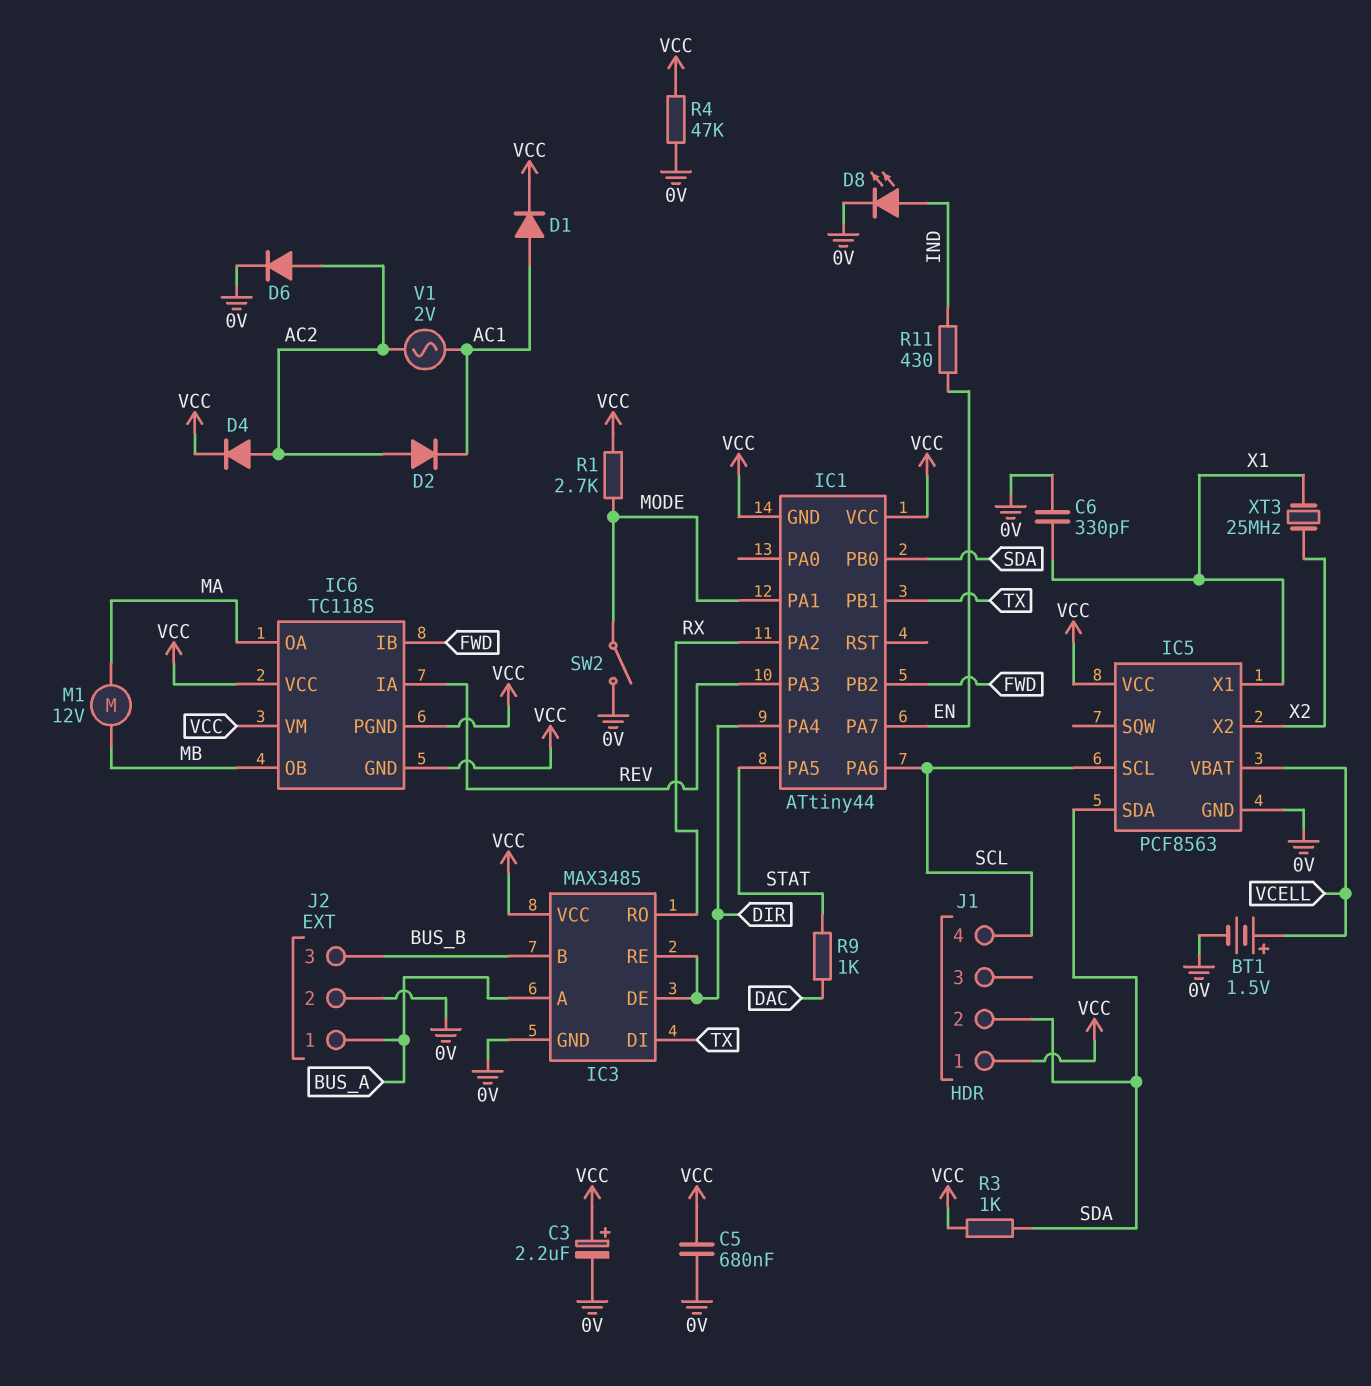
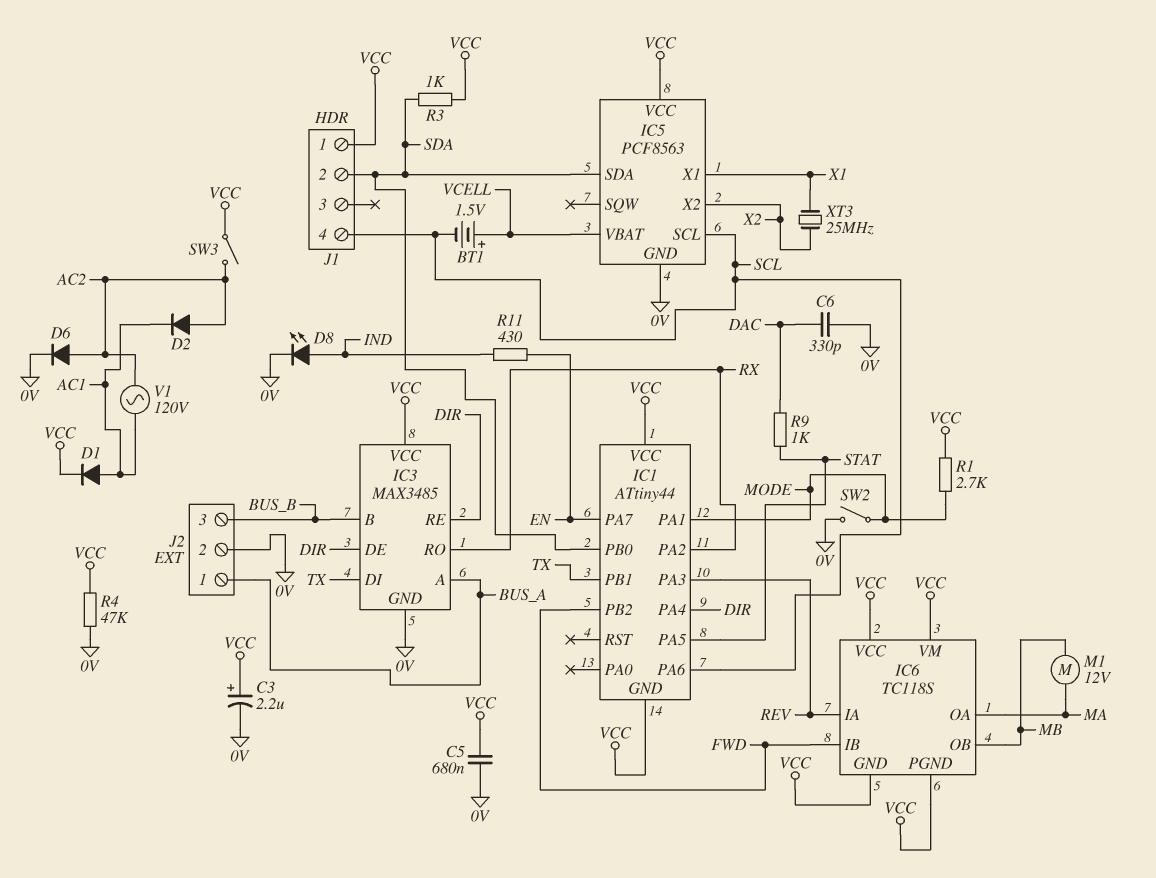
BT1: 1.5V (plus VCELL, minus 0V) -> 1.5V (plus VCELL, minus SCL)
C6: 330pF (0V, X1) -> 330pF (0V, DAC)
D4: diode (A AC2, K VCC) -> none
SW3: none -> switch (AC2, VCC)
V1: AC 2V (AC1, AC2) -> AC 120V (AC1, AC2)

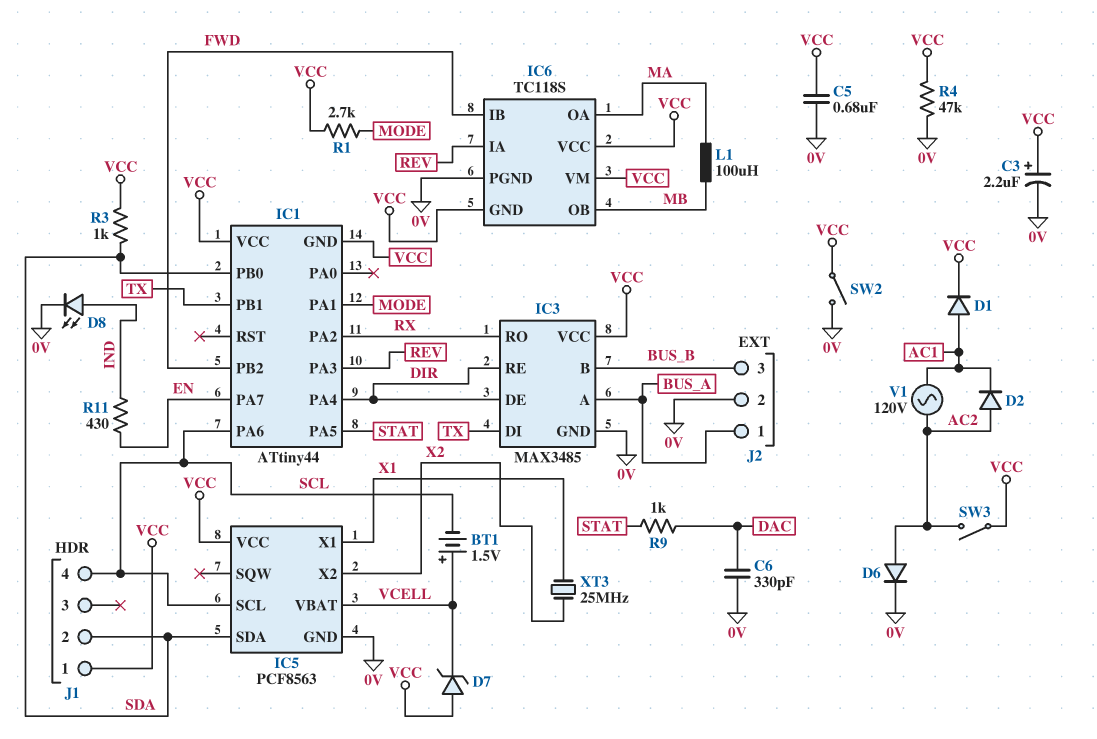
D7: none -> zener (A VCC, K VCELL)
IC6 pin PGND: VCC -> 0V
L1: none -> 100uH (MA, MB)
M1: motor 12V (MA, MB) -> none
SW2: switch (0V, MODE) -> switch (0V, VCC)

